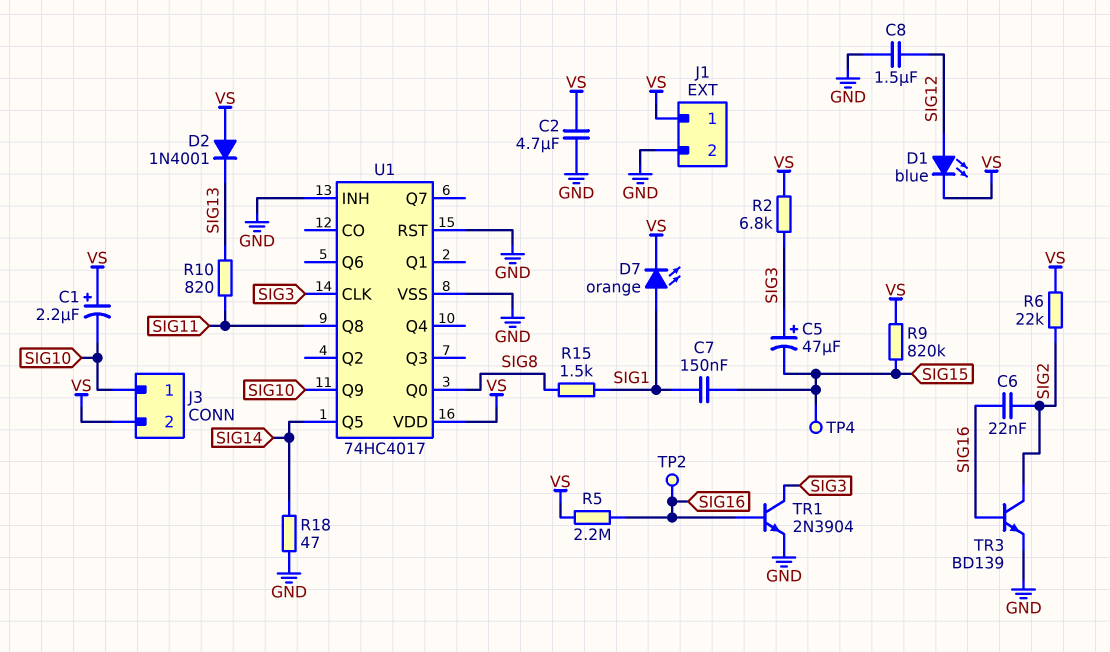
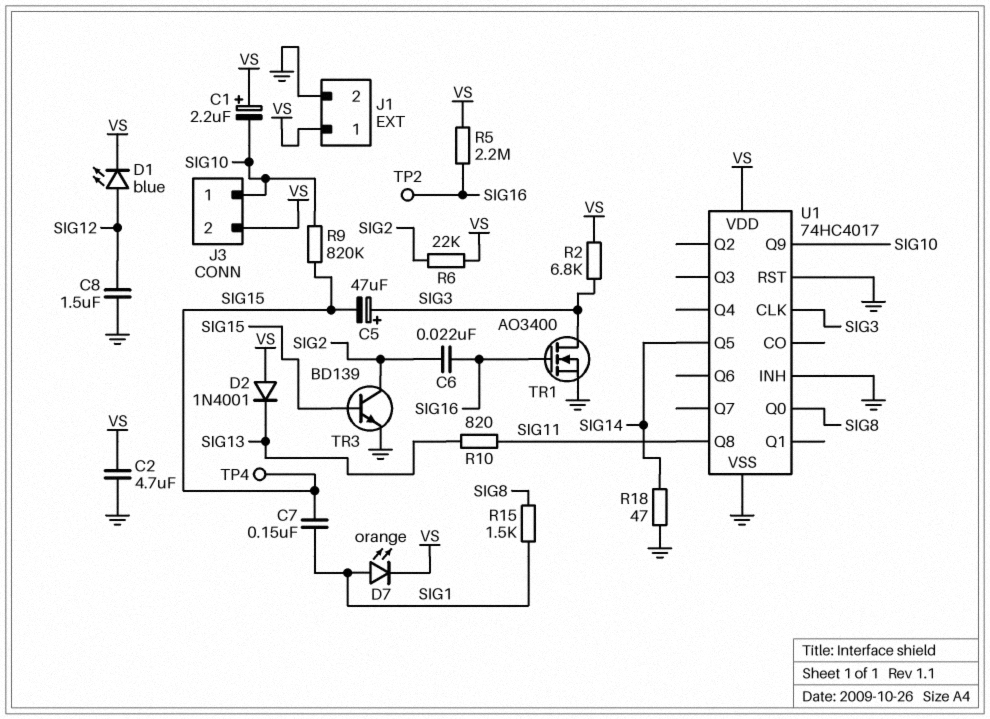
R9: 820k (SIG15, VS) -> 820k (SIG10, SIG15)
TR1: NPN 2N3904 (B SIG16, C SIG3, E GND) -> NMOS AO3400 (G SIG16, D SIG3, S GND)
TR3: NPN BD139 (B SIG16, C SIG2, E GND) -> NPN BD139 (B SIG15, C SIG2, E GND)

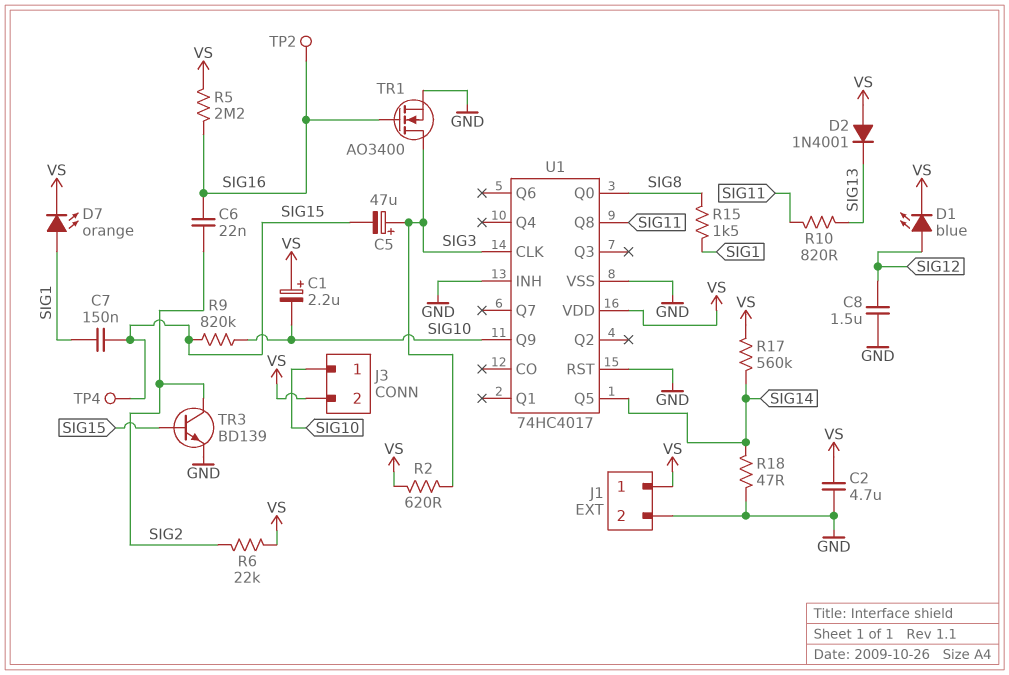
R2: 6.8k (SIG3, VS) -> 620 (SIG3, VS)
R17: none -> 560k (SIG14, VS)

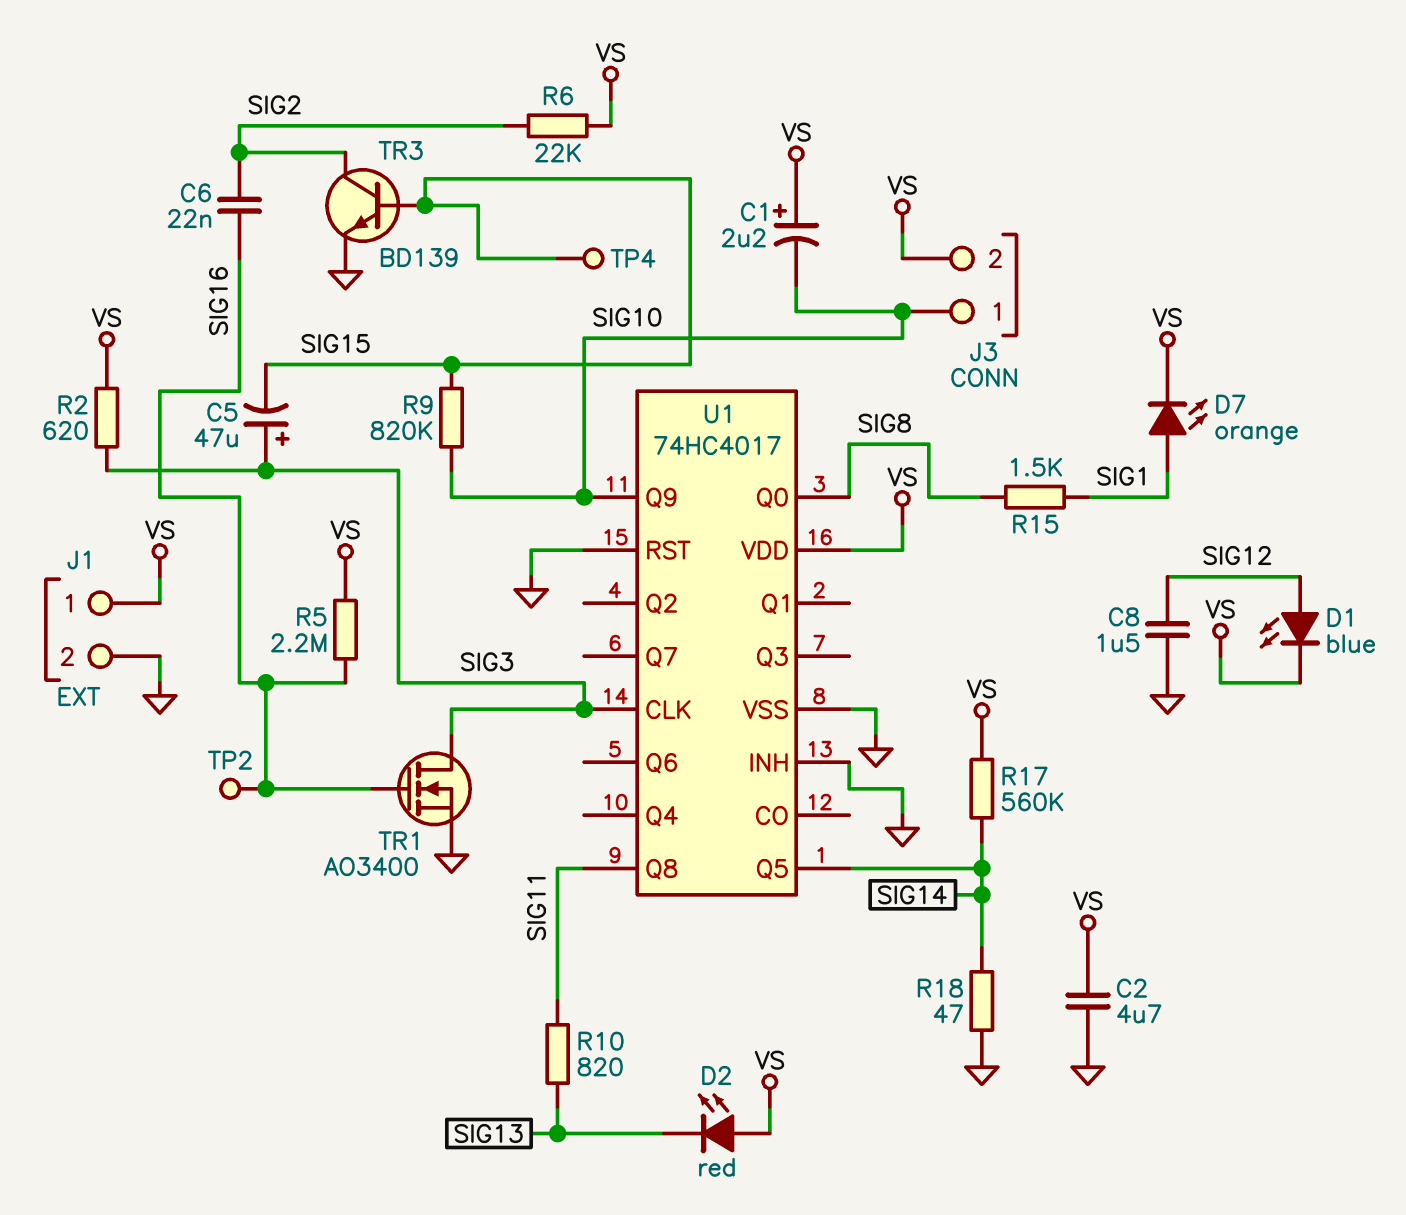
C7: 150nF (SIG1, SIG15) -> none
D2: diode 1N4001 (A VS, K SIG13) -> LED red (A VS, K SIG13)

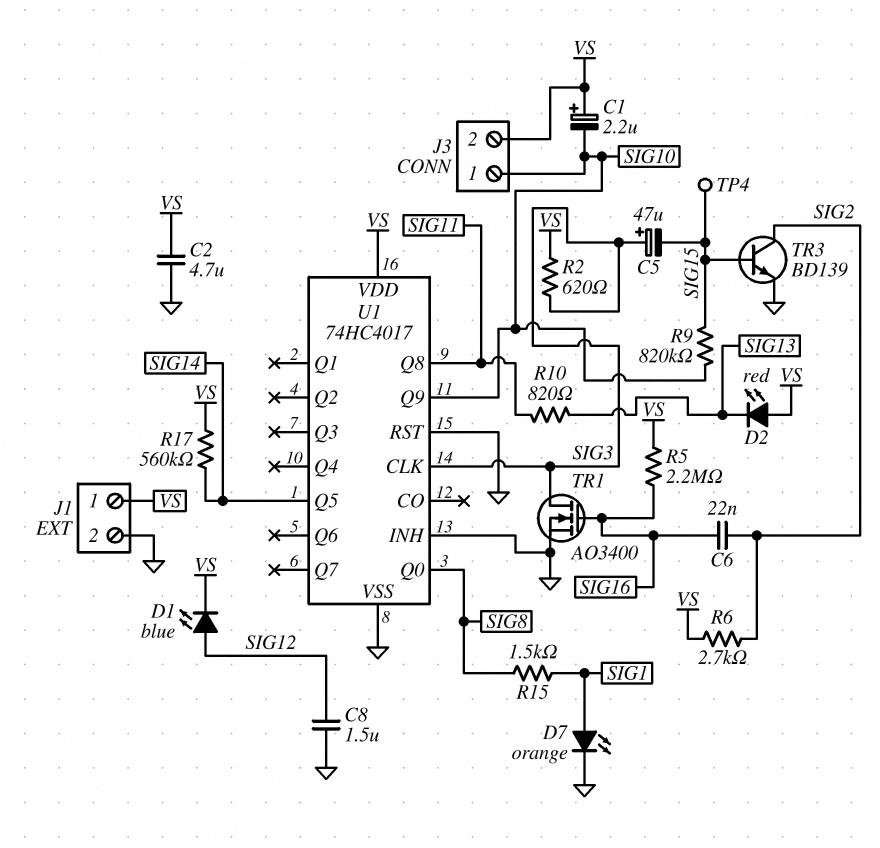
D7: LED orange (A SIG1, K VS) -> LED orange (A SIG1, K GND)
R6: 22k (SIG2, VS) -> 2.7k (SIG2, VS)
R18: 47 (GND, SIG14) -> none
TP2: test point (SIG16) -> none

